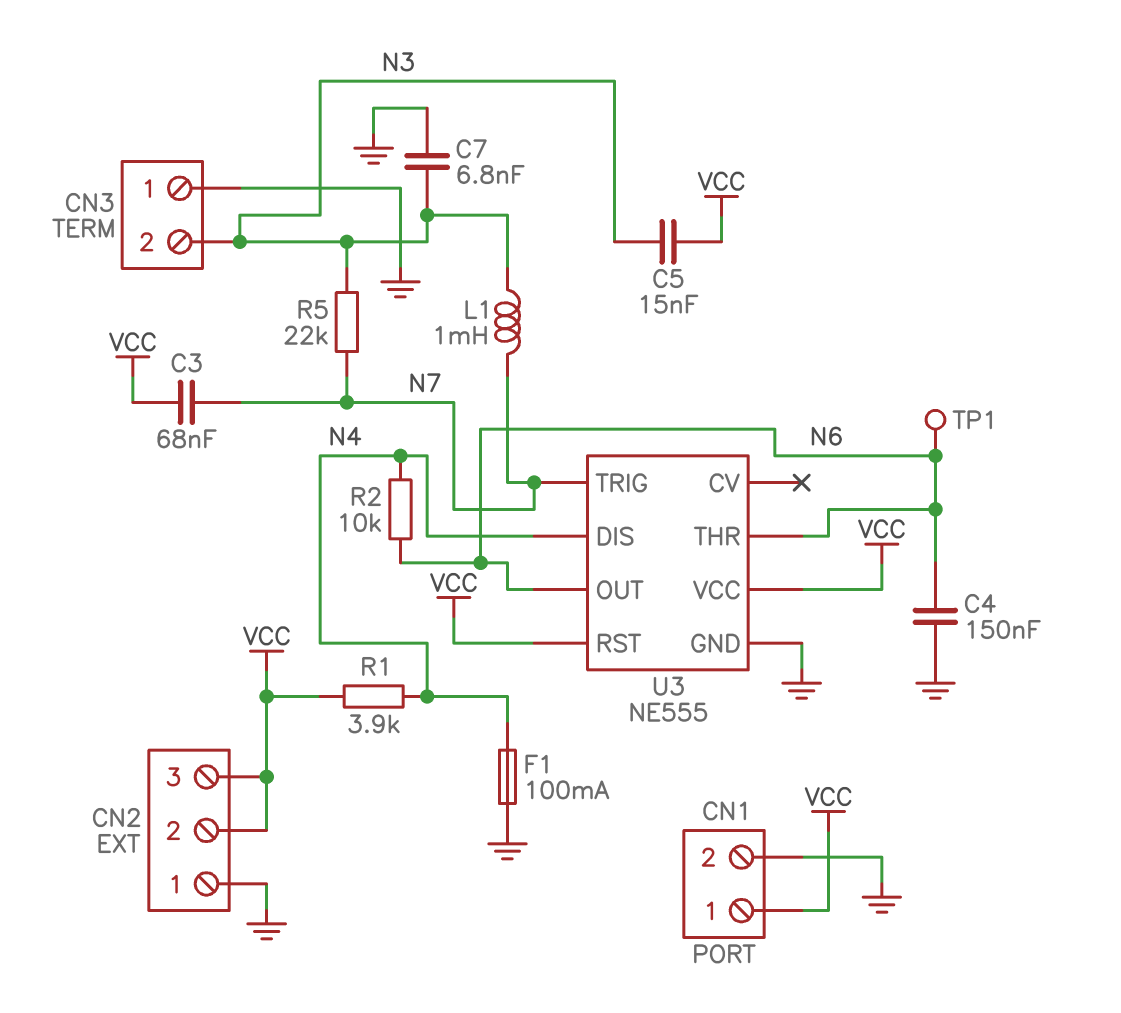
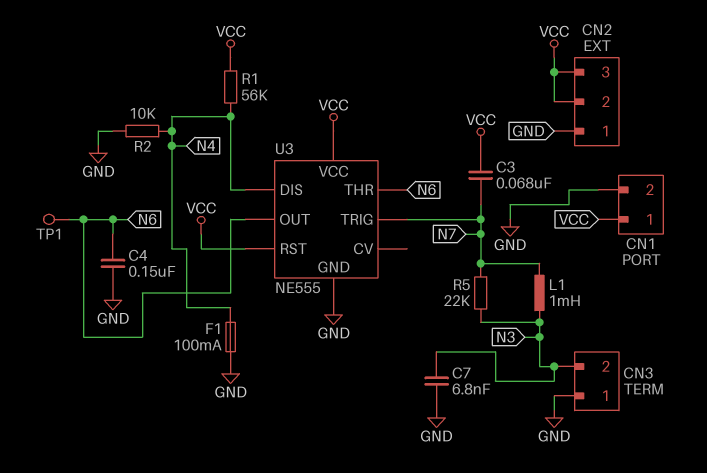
C5: 15nF (N3, VCC) -> none
R1: 3.9k (N4, VCC) -> 56k (N4, VCC)
R2: 10k (N4, N6) -> 10k (GND, N4)

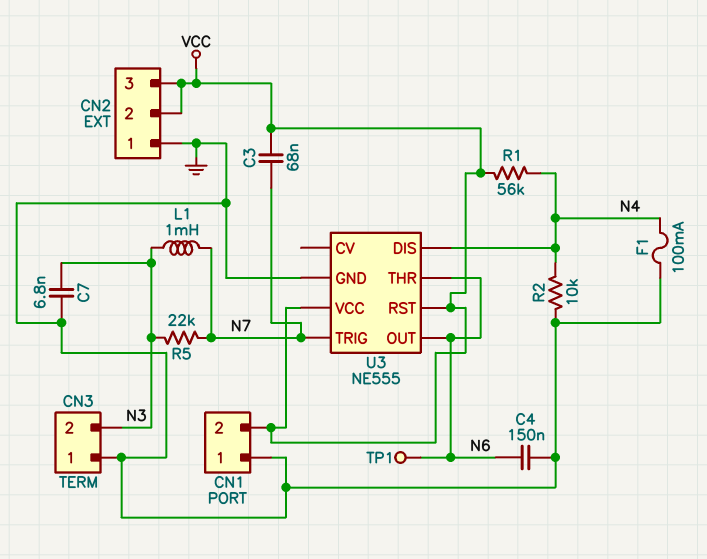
CN1 pin 1: VCC -> GND
CN1 pin 2: GND -> VCC

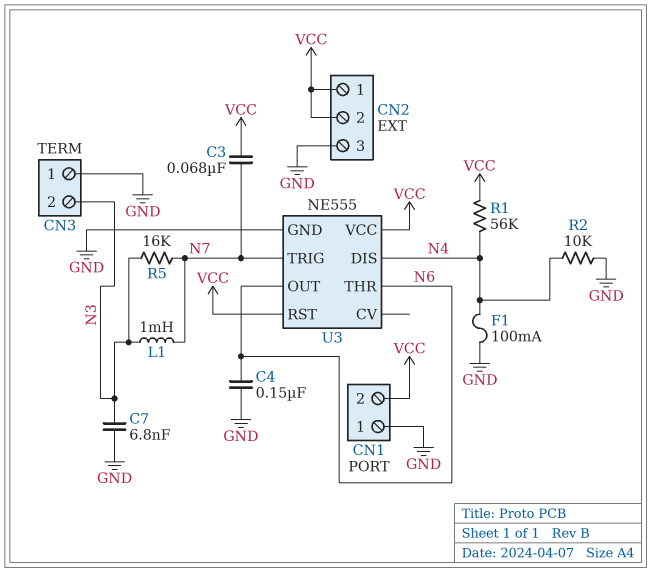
CN2 pin 1: GND -> VCC
CN2 pin 3: VCC -> GND
R5: 22k (N3, N7) -> 16k (N3, N7)
TP1: test point (N6) -> none

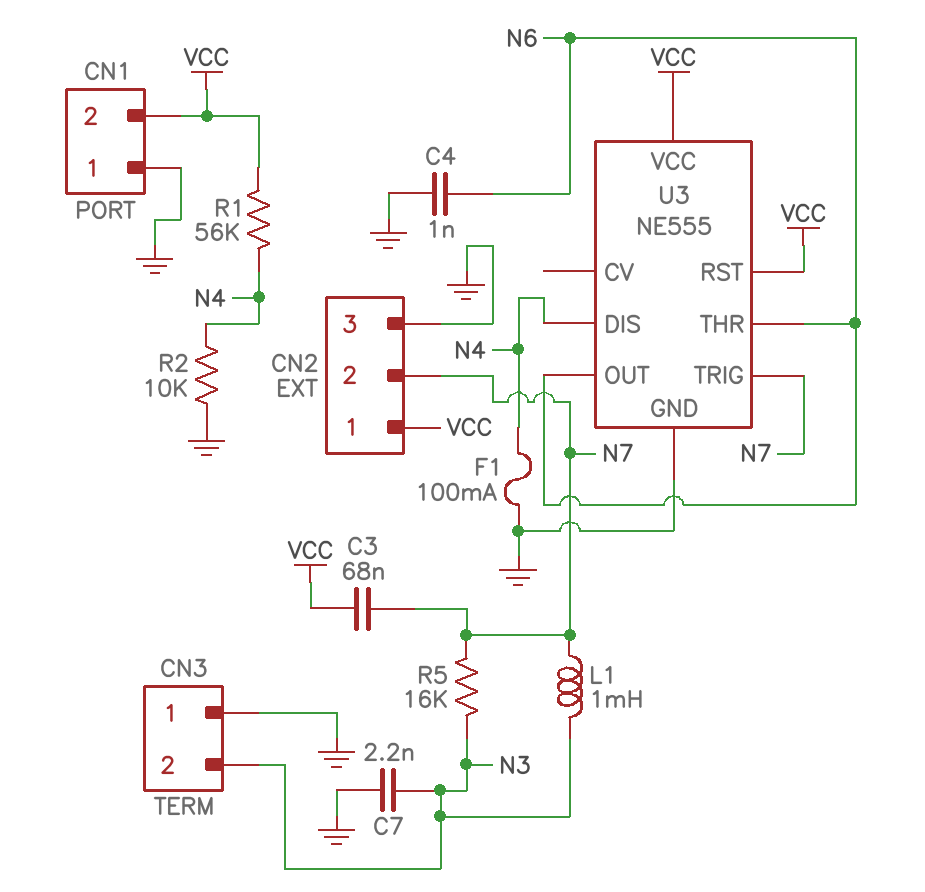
C4: 150nF (GND, N6) -> 1nF (GND, N6)
C7: 6.8nF (GND, N3) -> 2.2nF (GND, N3)
CN2 pin 2: VCC -> N7

